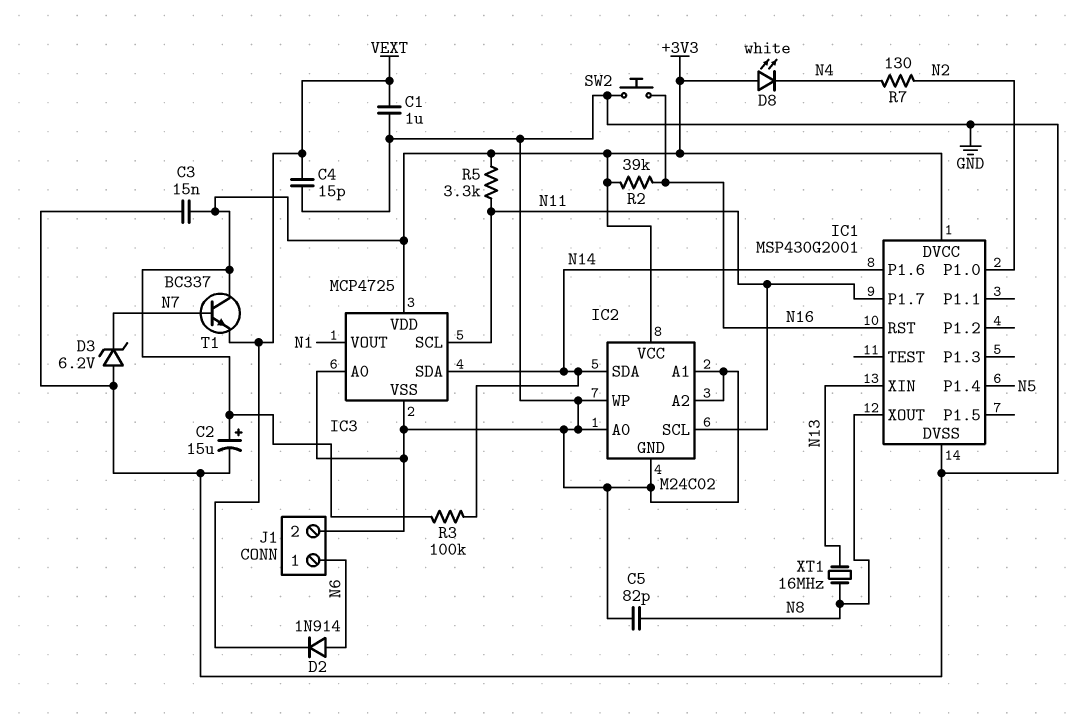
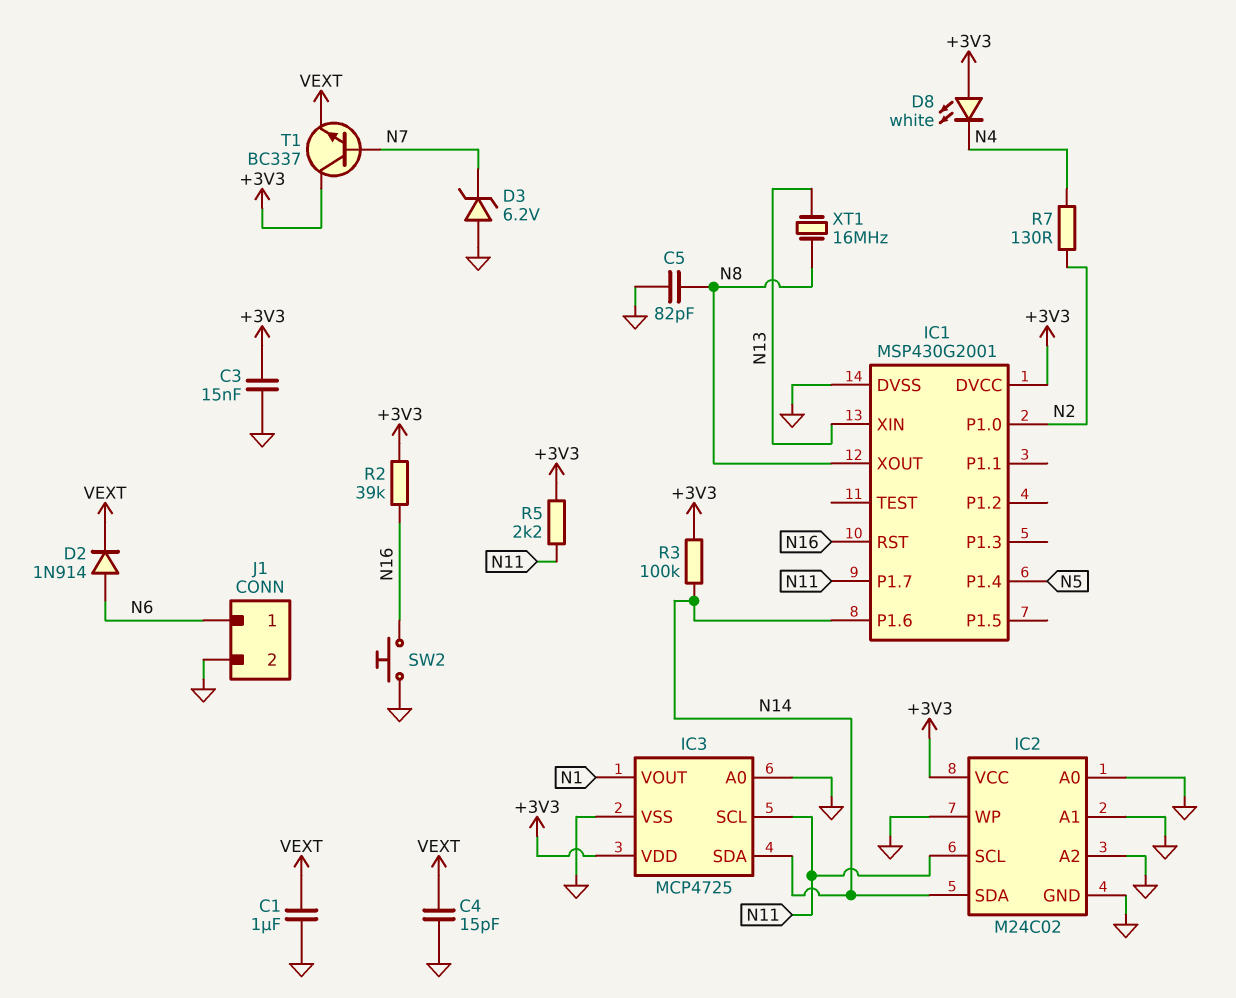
C2: 15uF (plus +3V3, minus GND) -> none
R5: 3.3k (+3V3, N11) -> 2.2k (+3V3, N11)

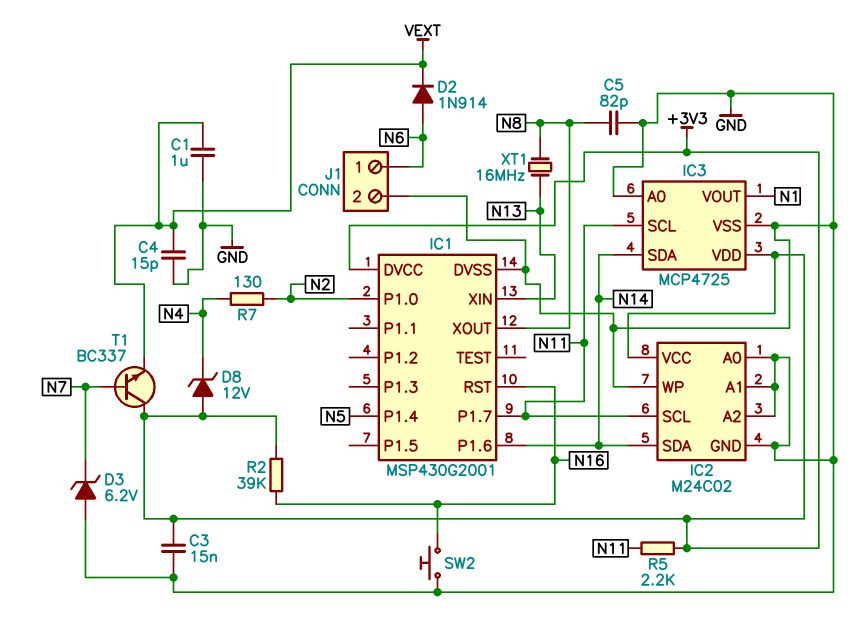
D8: LED white (A +3V3, K N4) -> zener 12V (A +3V3, K N4)
R3: 100k (+3V3, N14) -> none

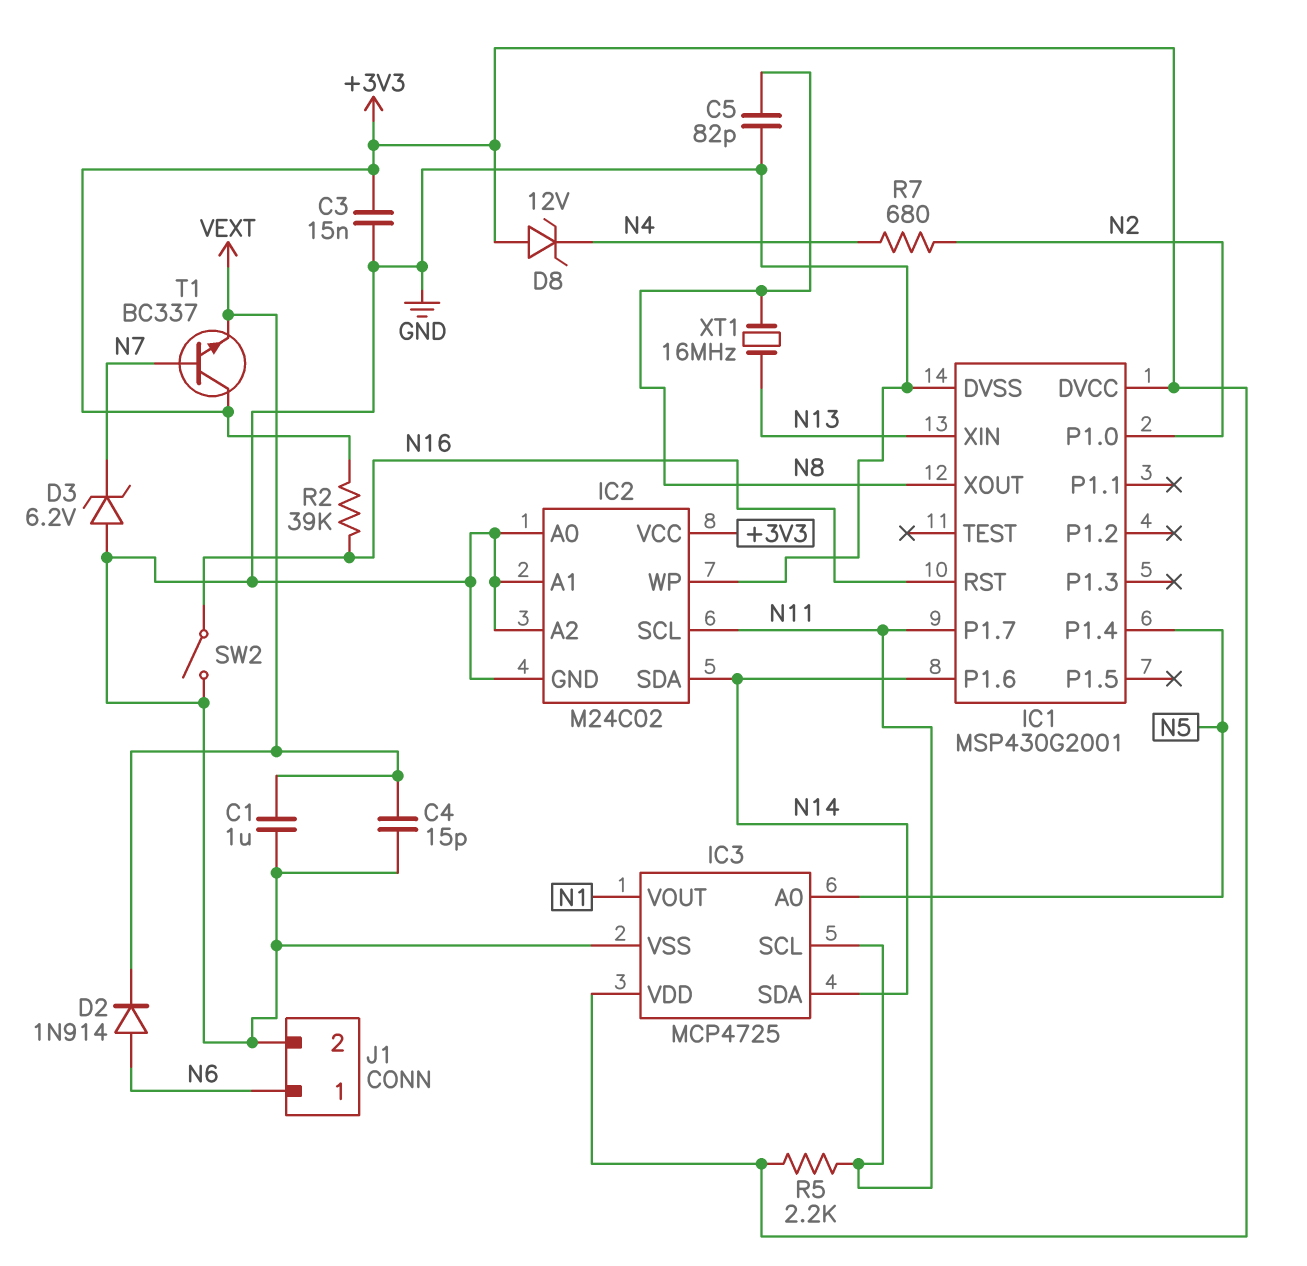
IC3 pin A0: GND -> N5
R7: 130 (N2, N4) -> 680 (N2, N4)
SW2: button (GND, N16) -> switch (GND, N16)

